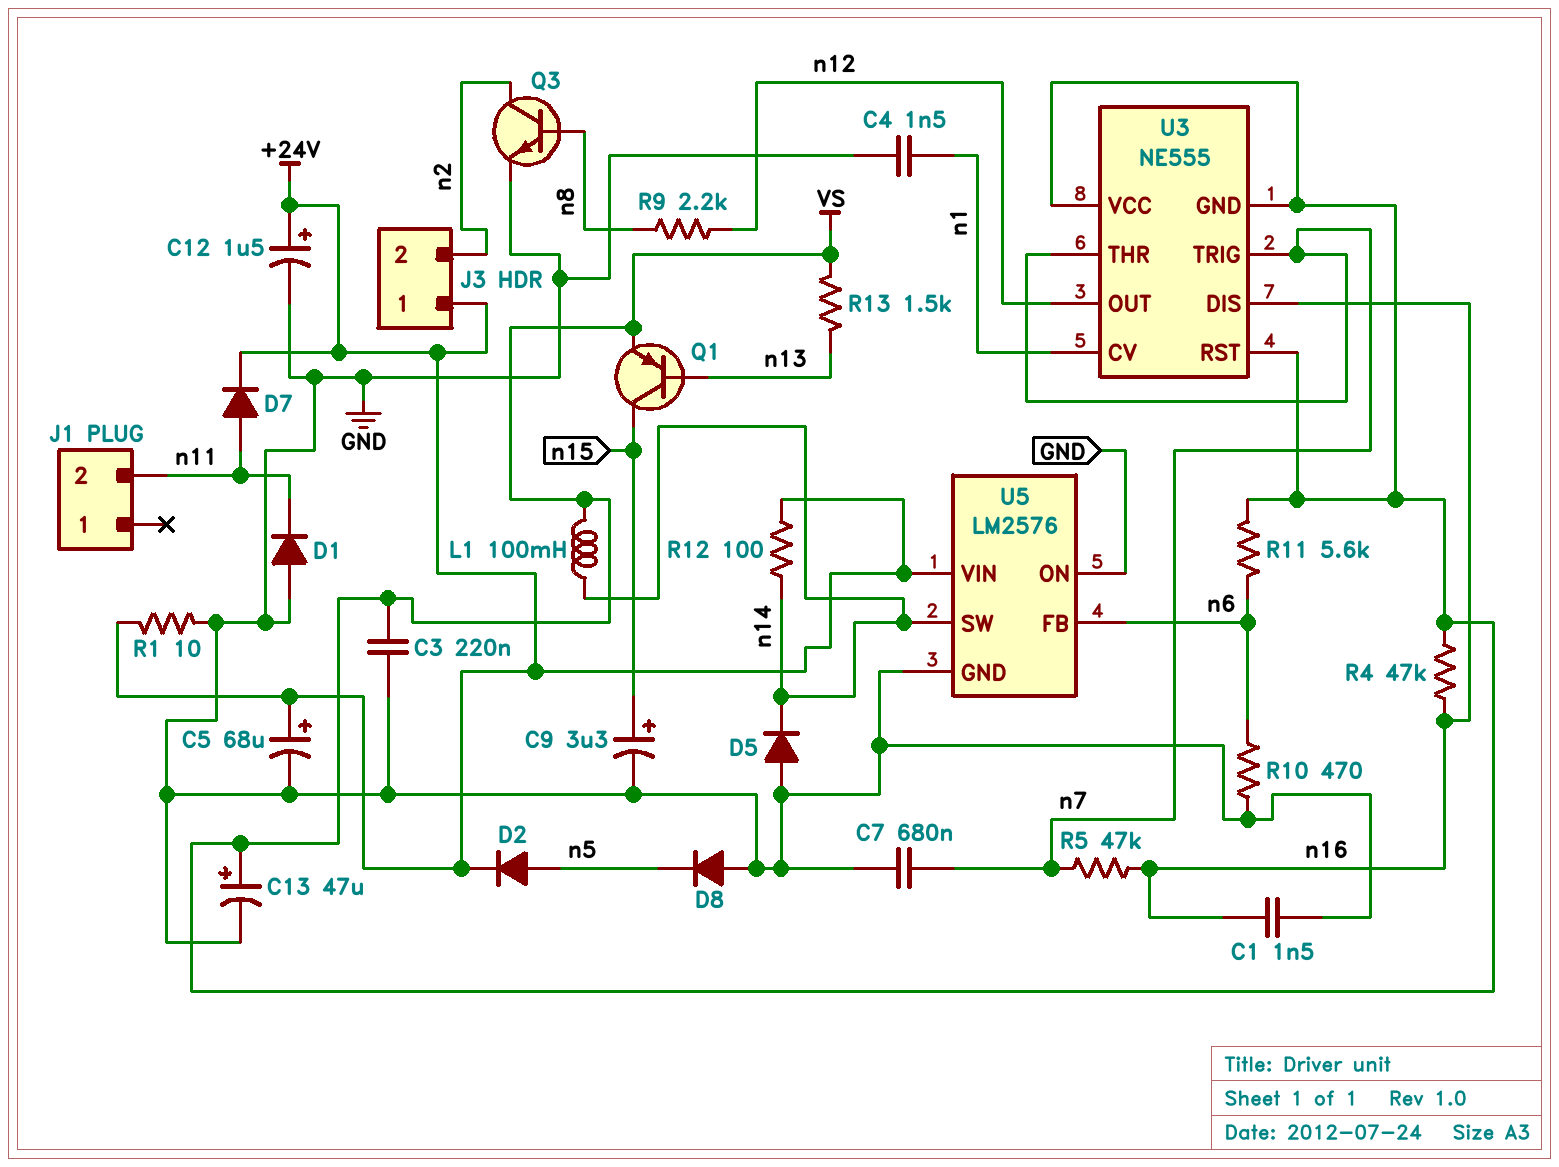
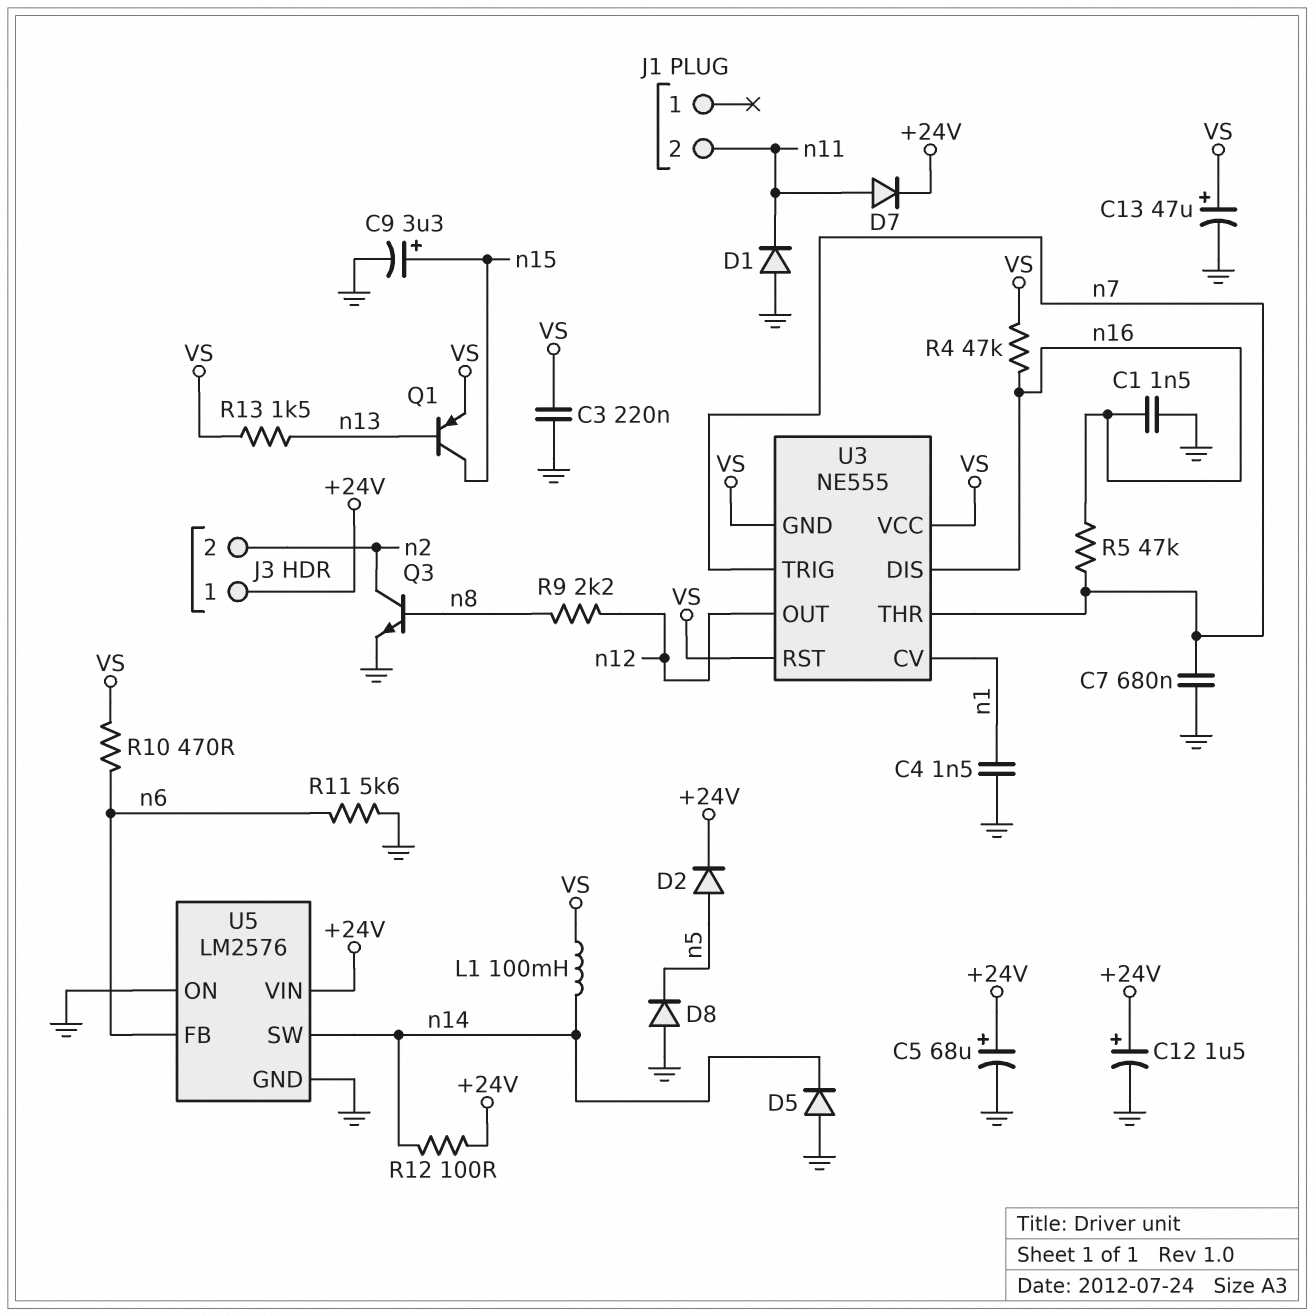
R1: 10 (+24V, GND) -> none
R10: 470 (GND, n6) -> 470 (VS, n6)
R11: 5.6k (VS, n6) -> 5.6k (GND, n6)

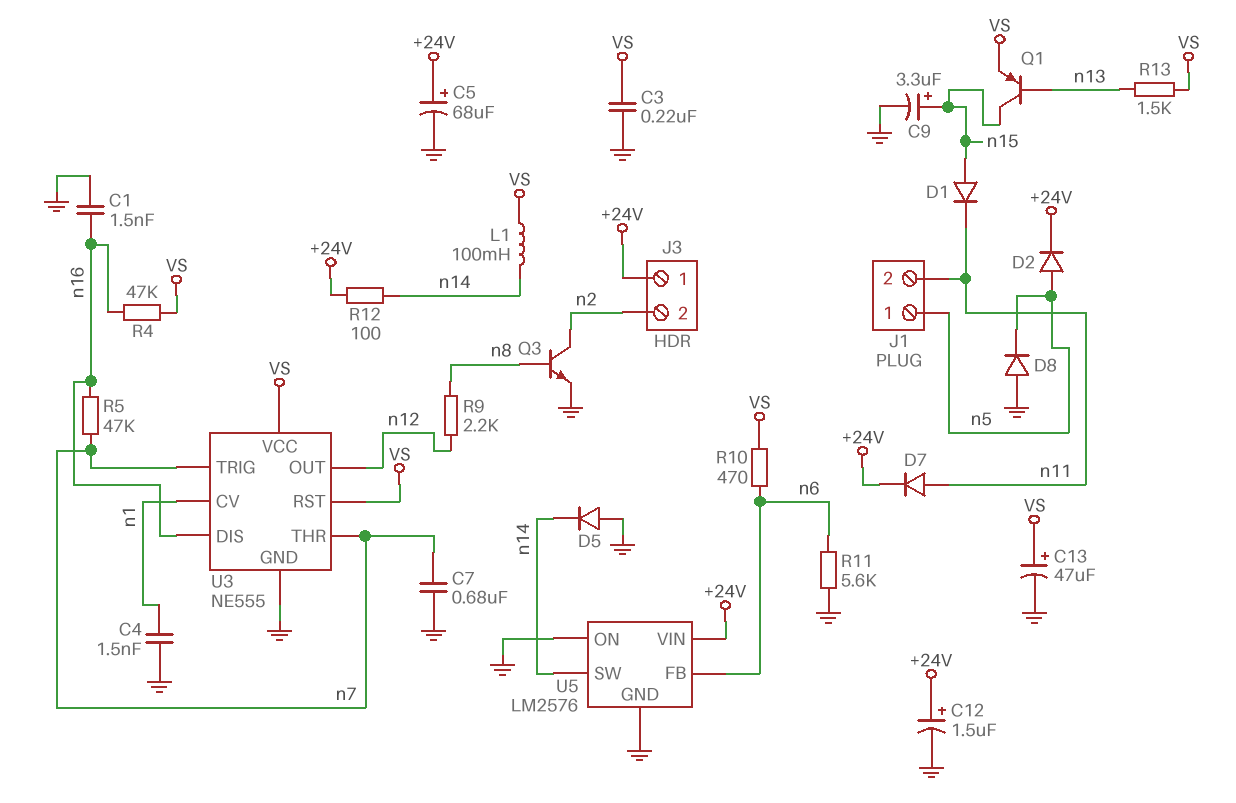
D1: diode (A GND, K n11) -> diode (A n15, K n11)
J1 pin 1: none -> n5
U3 pin GND: VS -> GND

